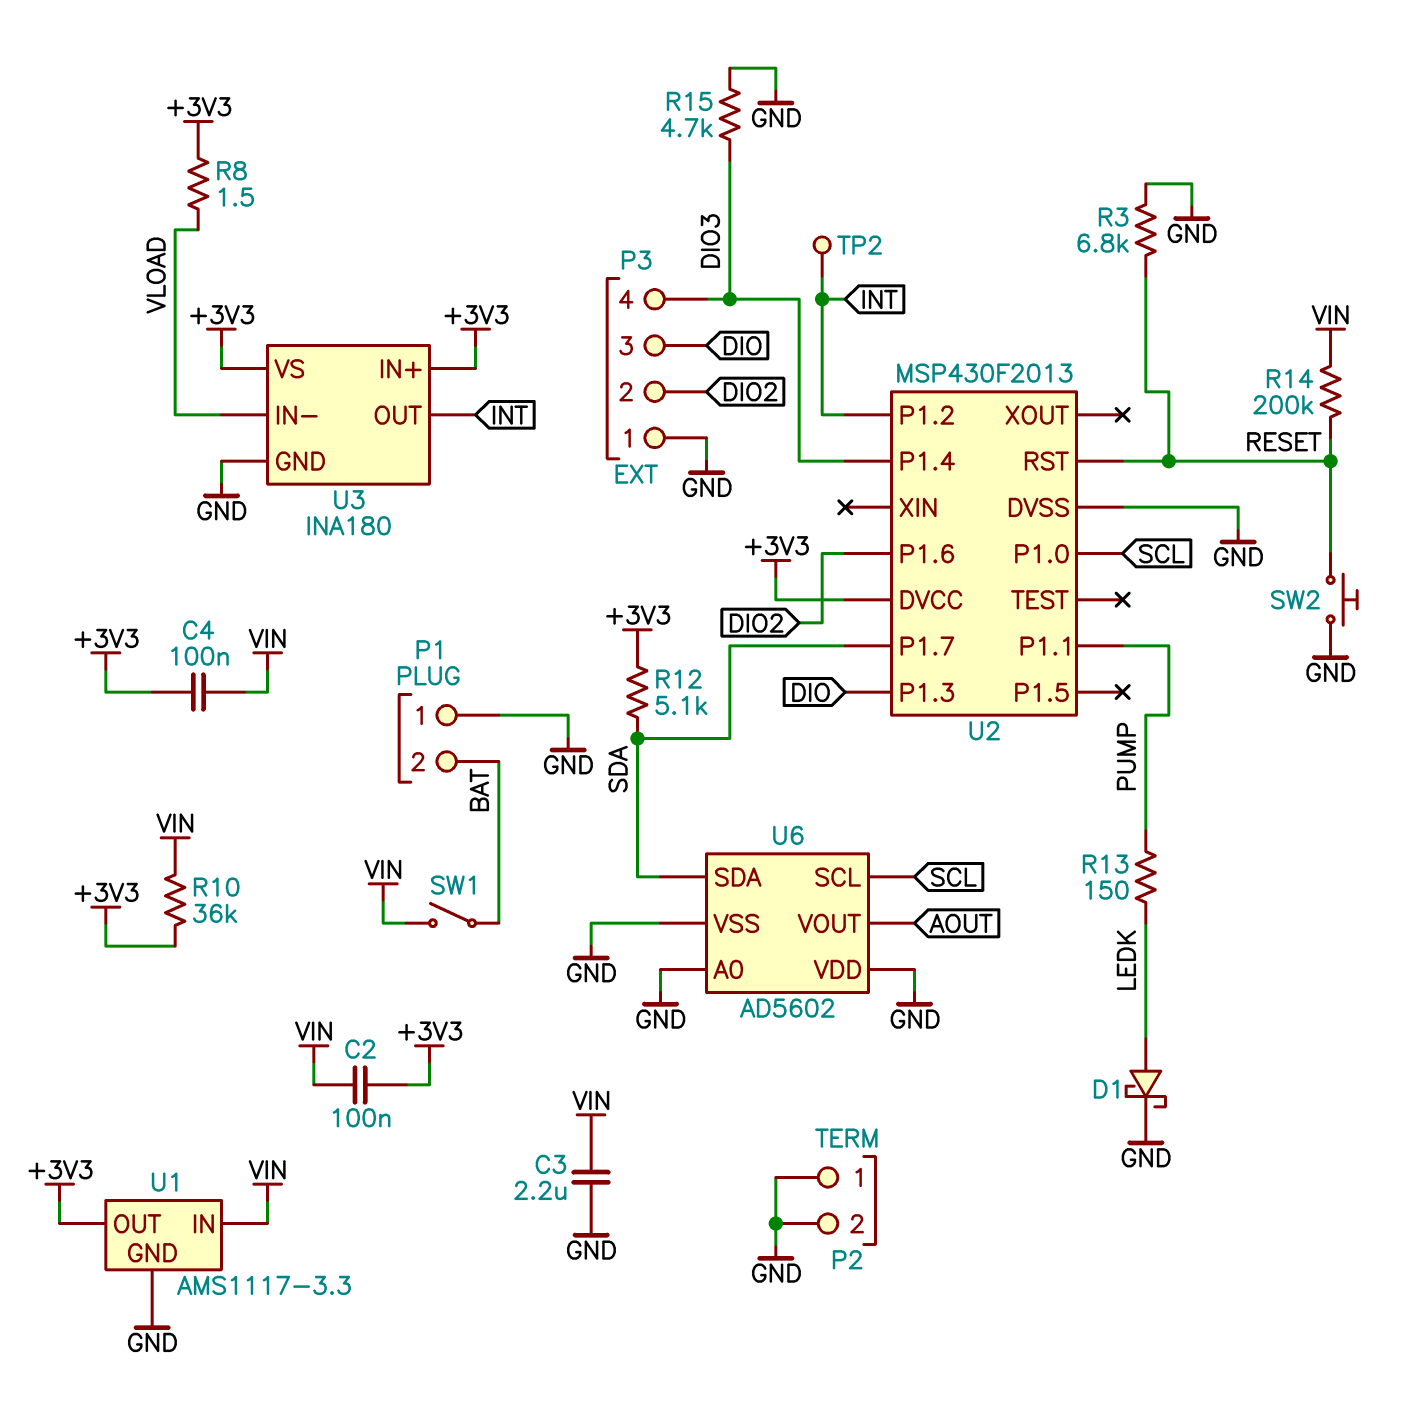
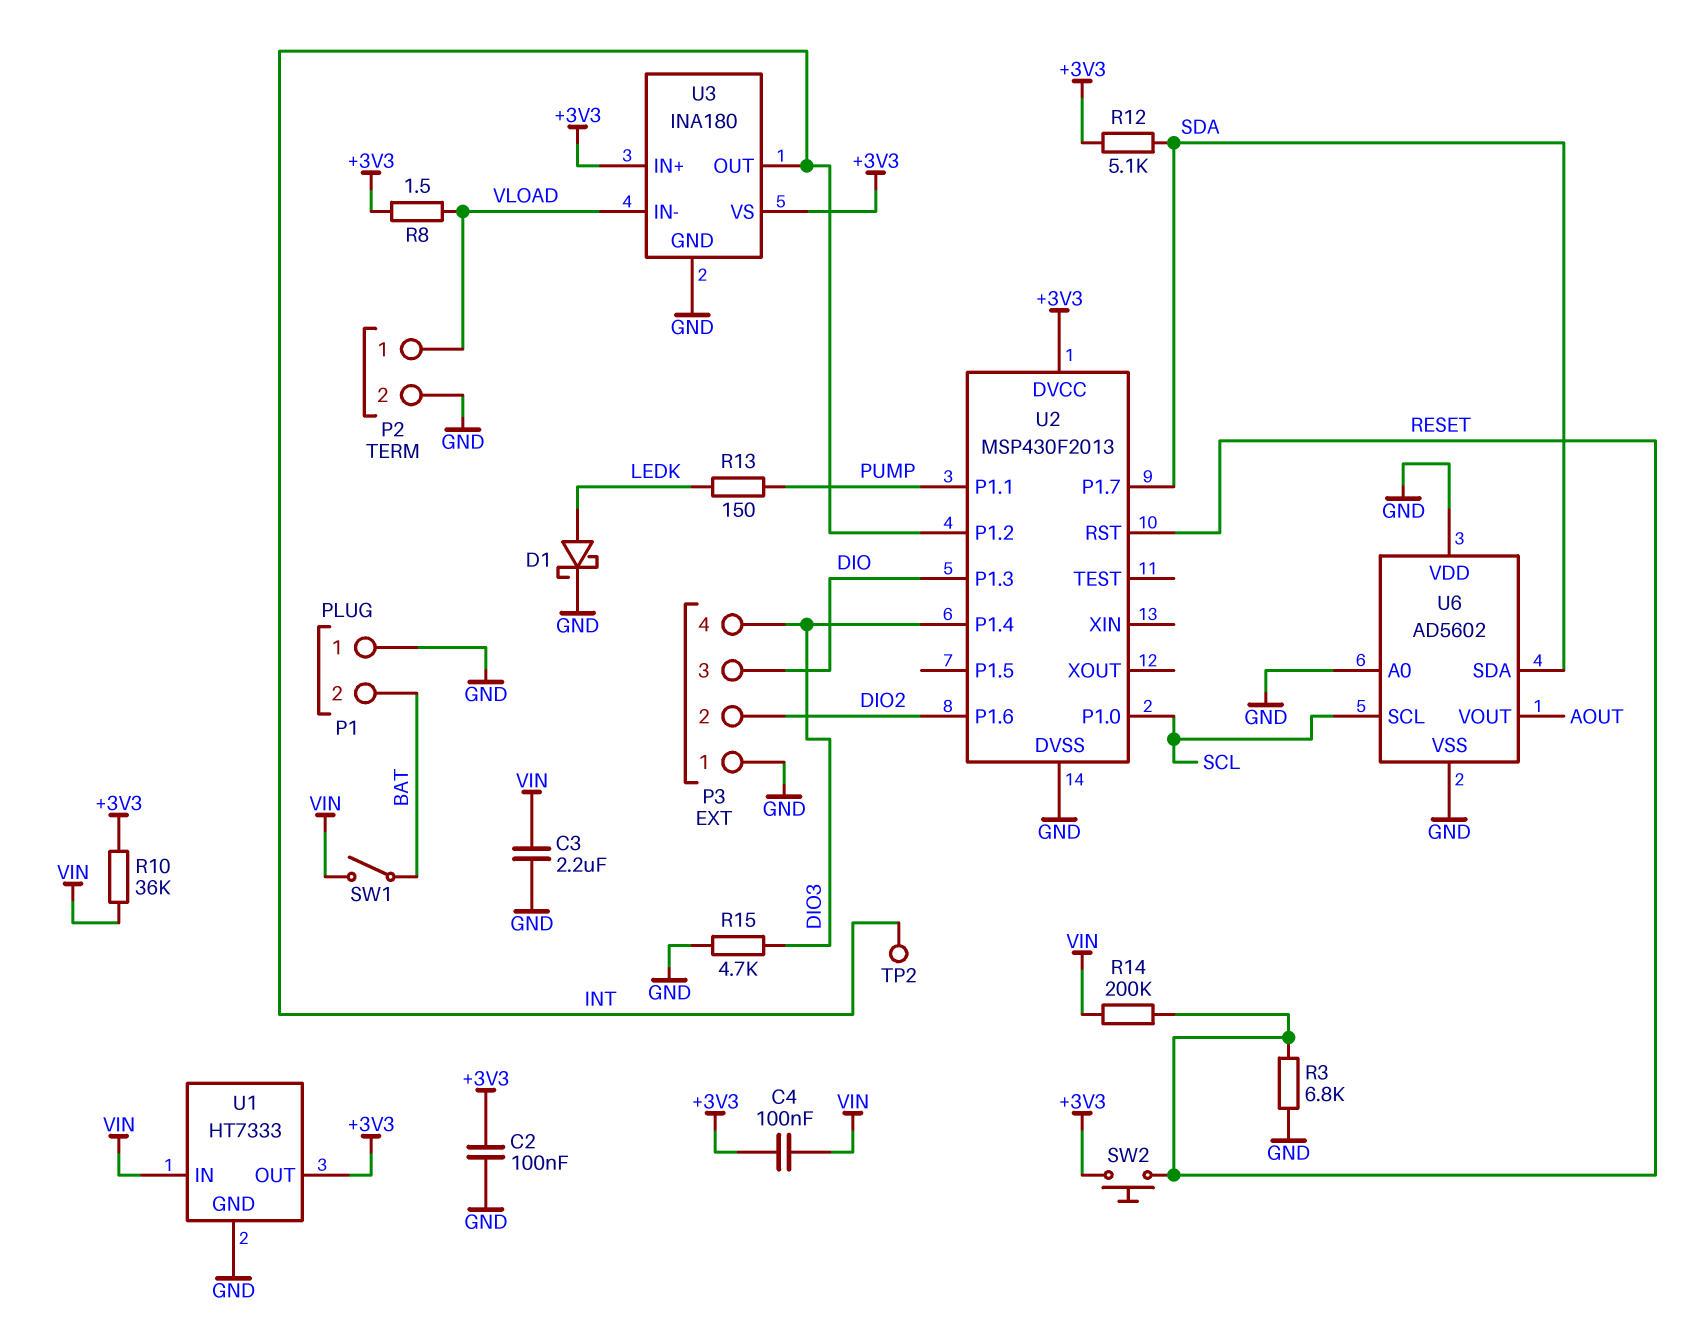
C2: 100nF (+3V3, VIN) -> 100nF (+3V3, GND)
P2 pin 1: GND -> VLOAD
SW2: button (GND, RESET) -> button (+3V3, RESET)
U1: AMS1117-3.3 -> HT7333

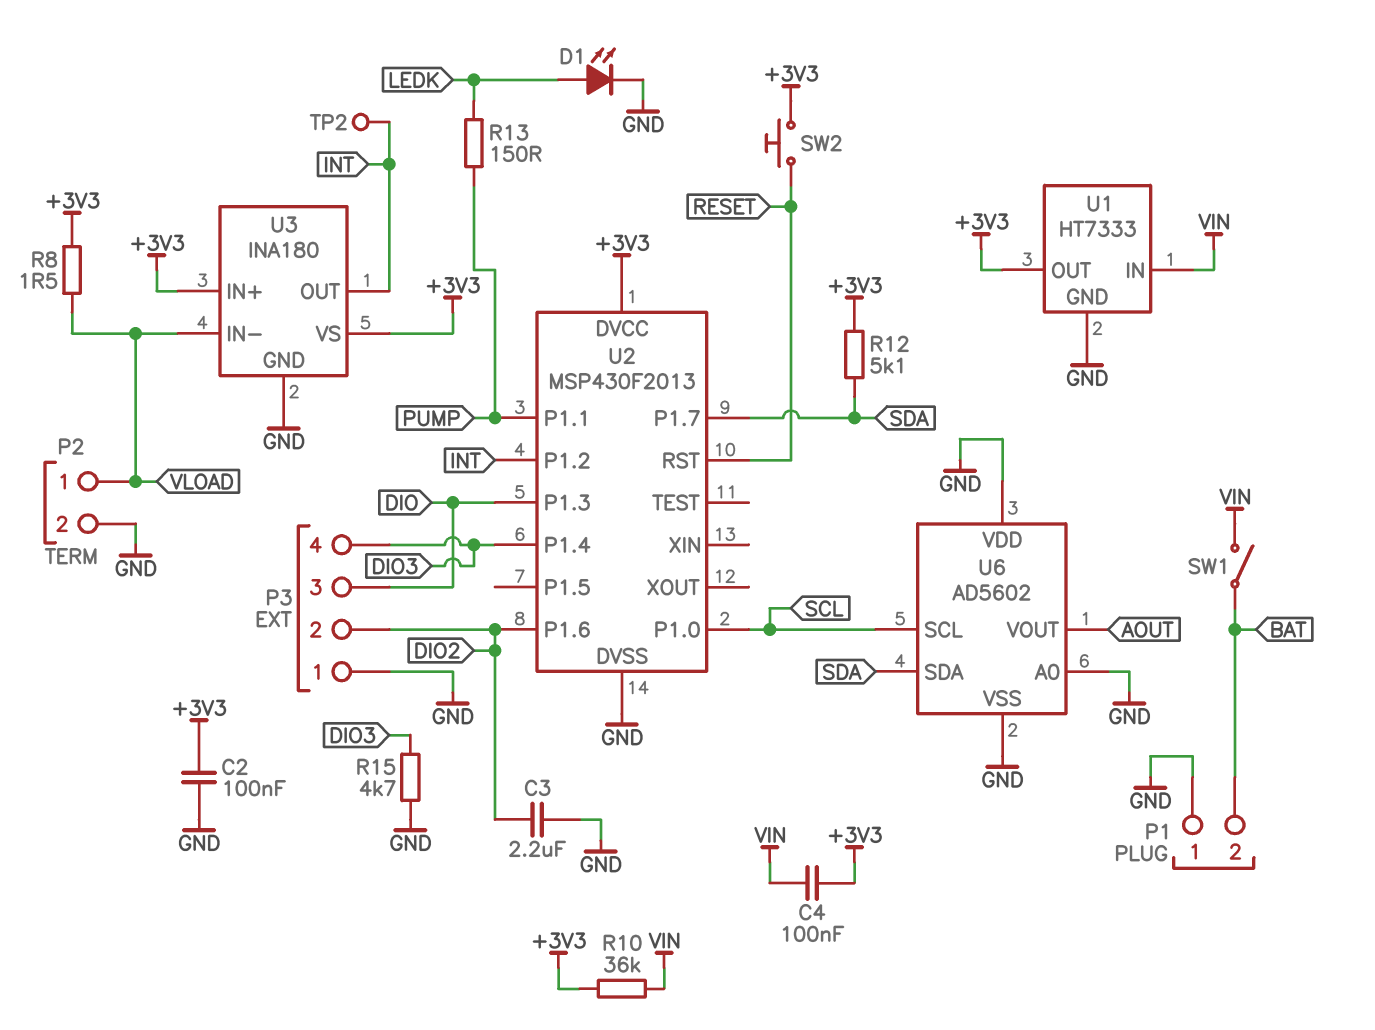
C3: 2.2uF (GND, VIN) -> 2.2uF (DIO2, GND)
D1: schottky (A LEDK, K GND) -> LED (A LEDK, K GND)
R3: 6.8k (GND, RESET) -> none
R14: 200k (RESET, VIN) -> none

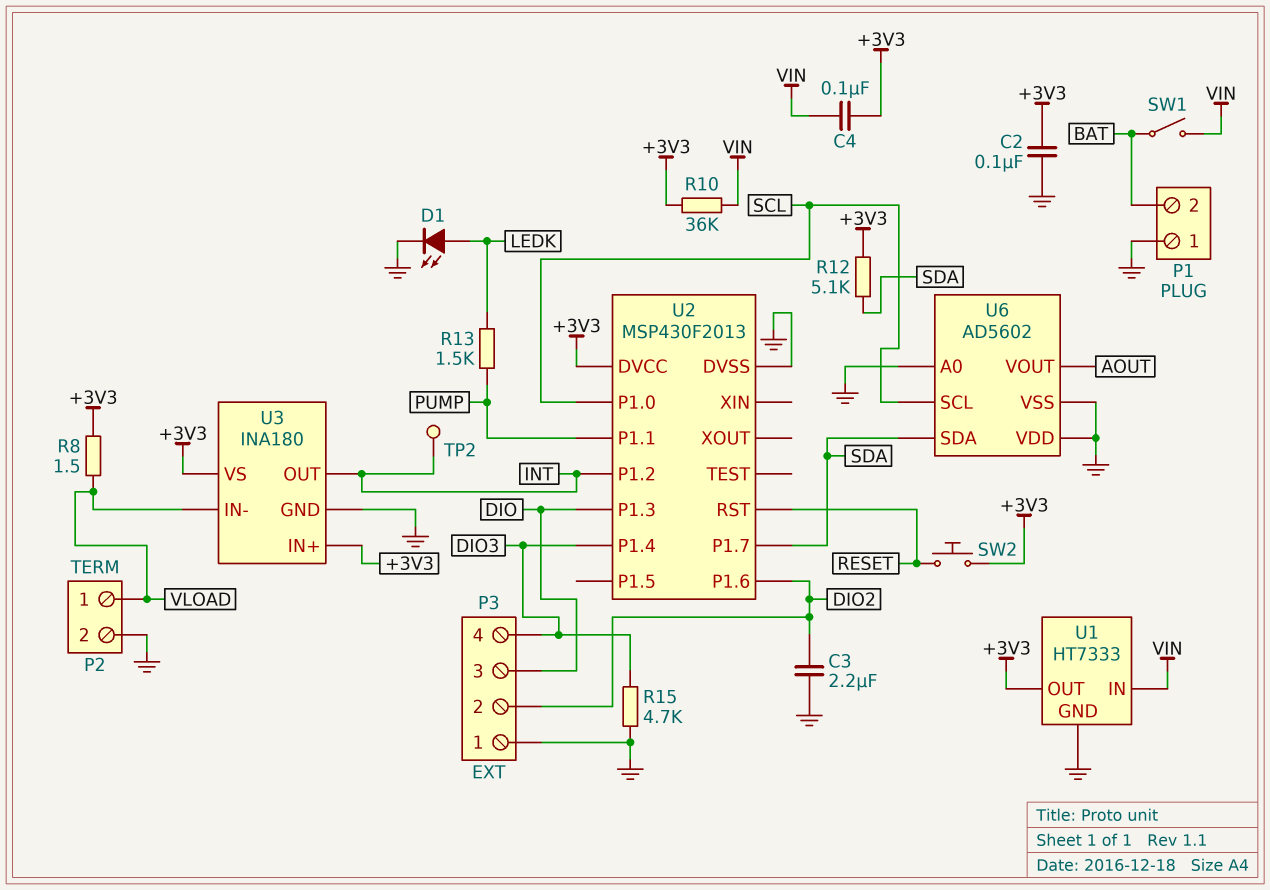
R13: 150 (LEDK, PUMP) -> 1.5k (LEDK, PUMP)

